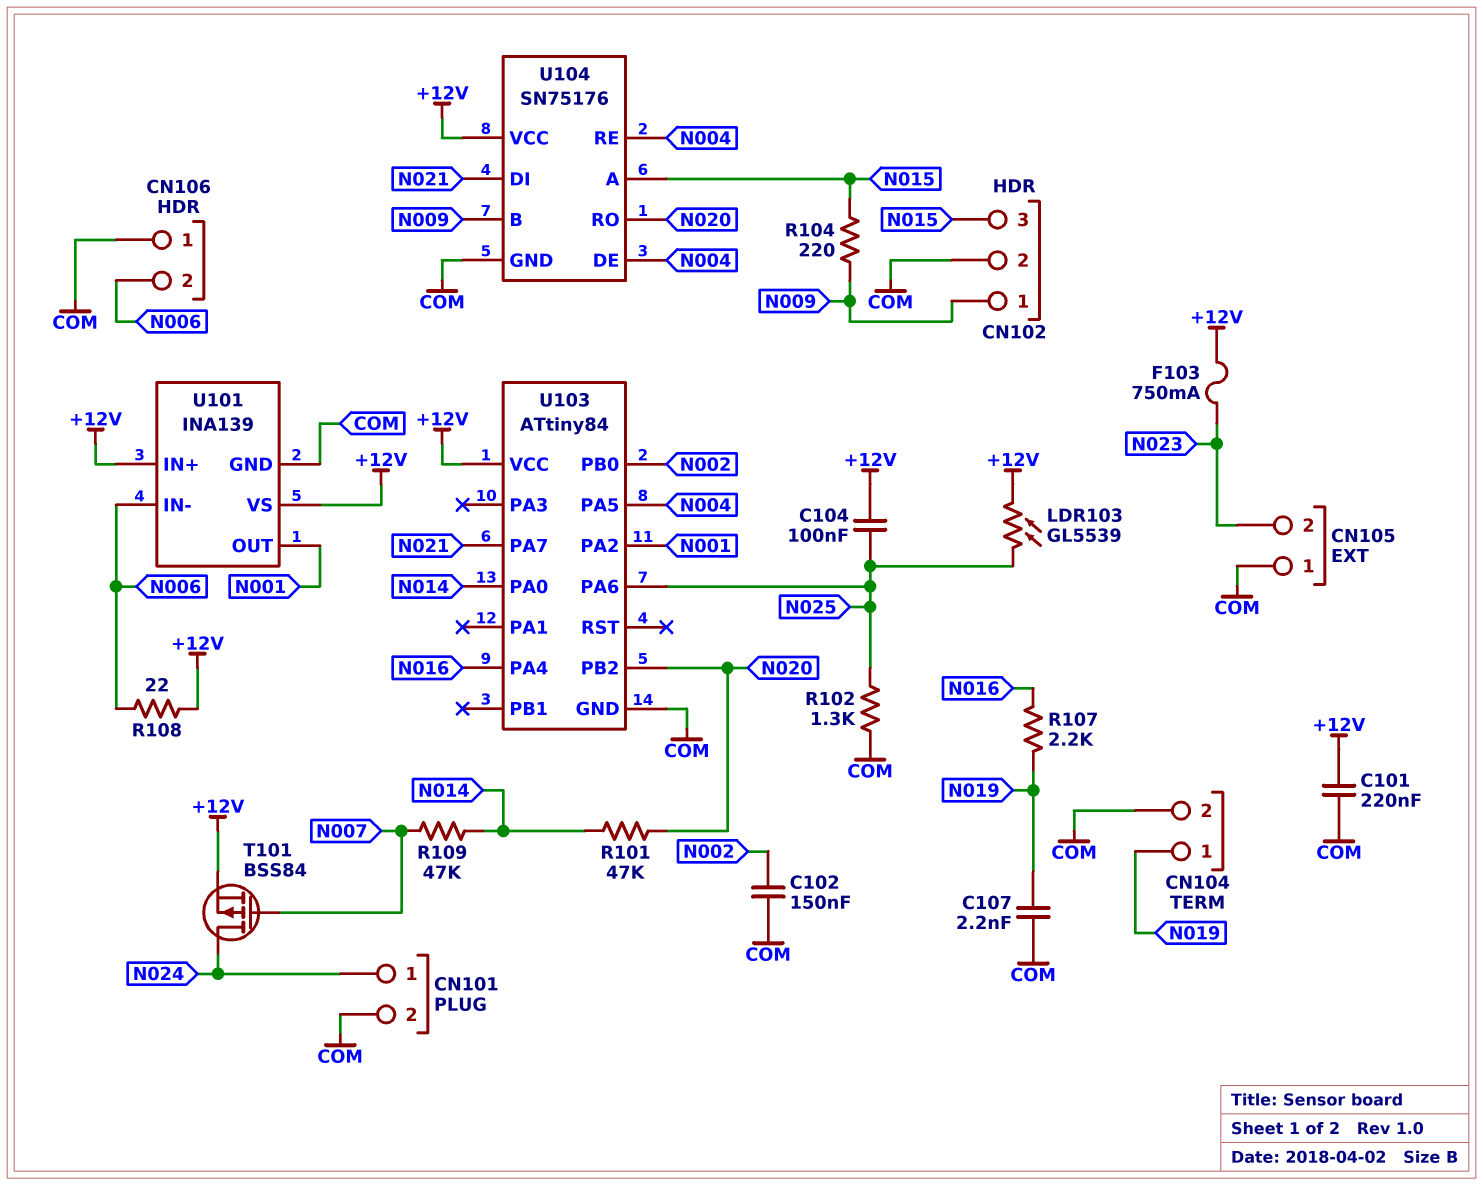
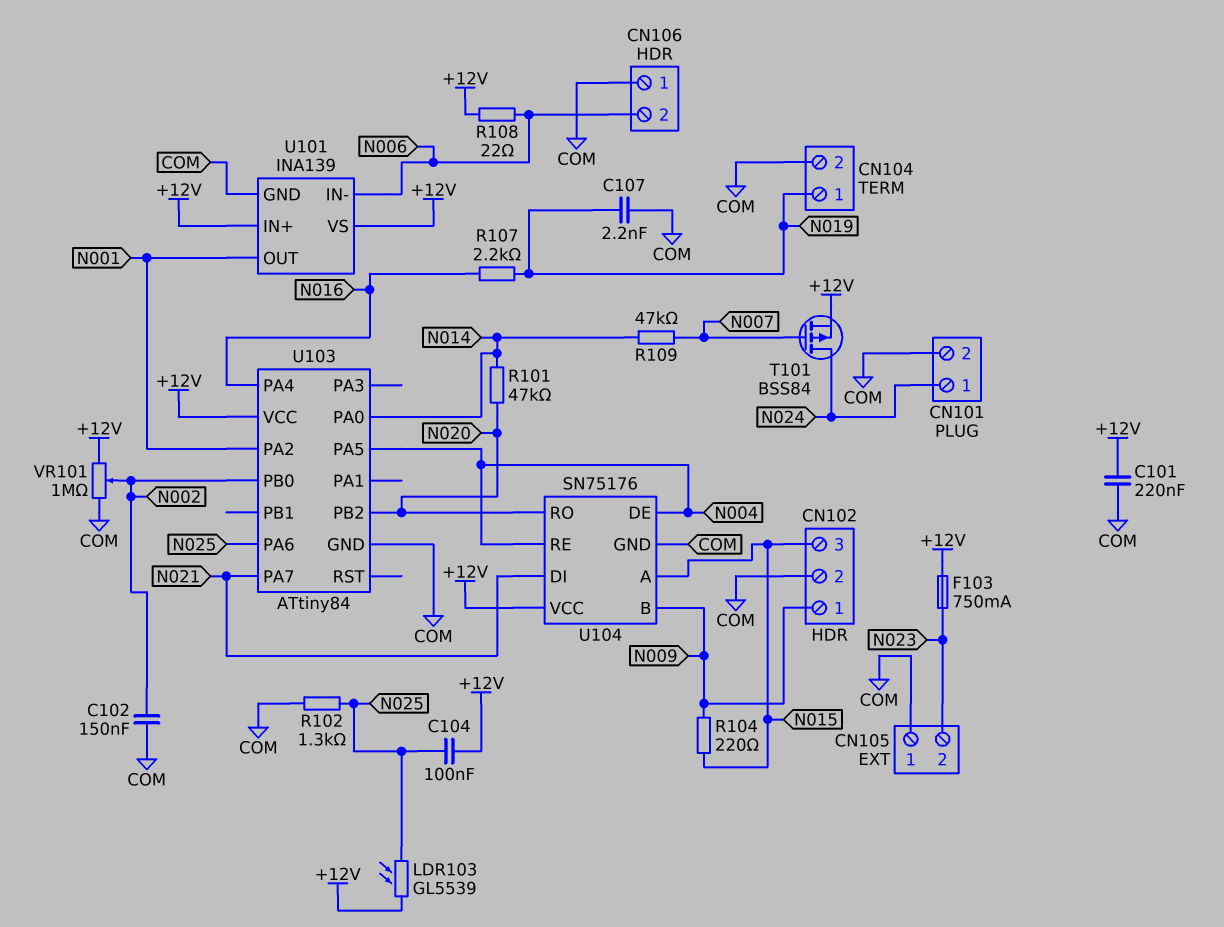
VR101: none -> 1M (+12V, COM, wiper N002)

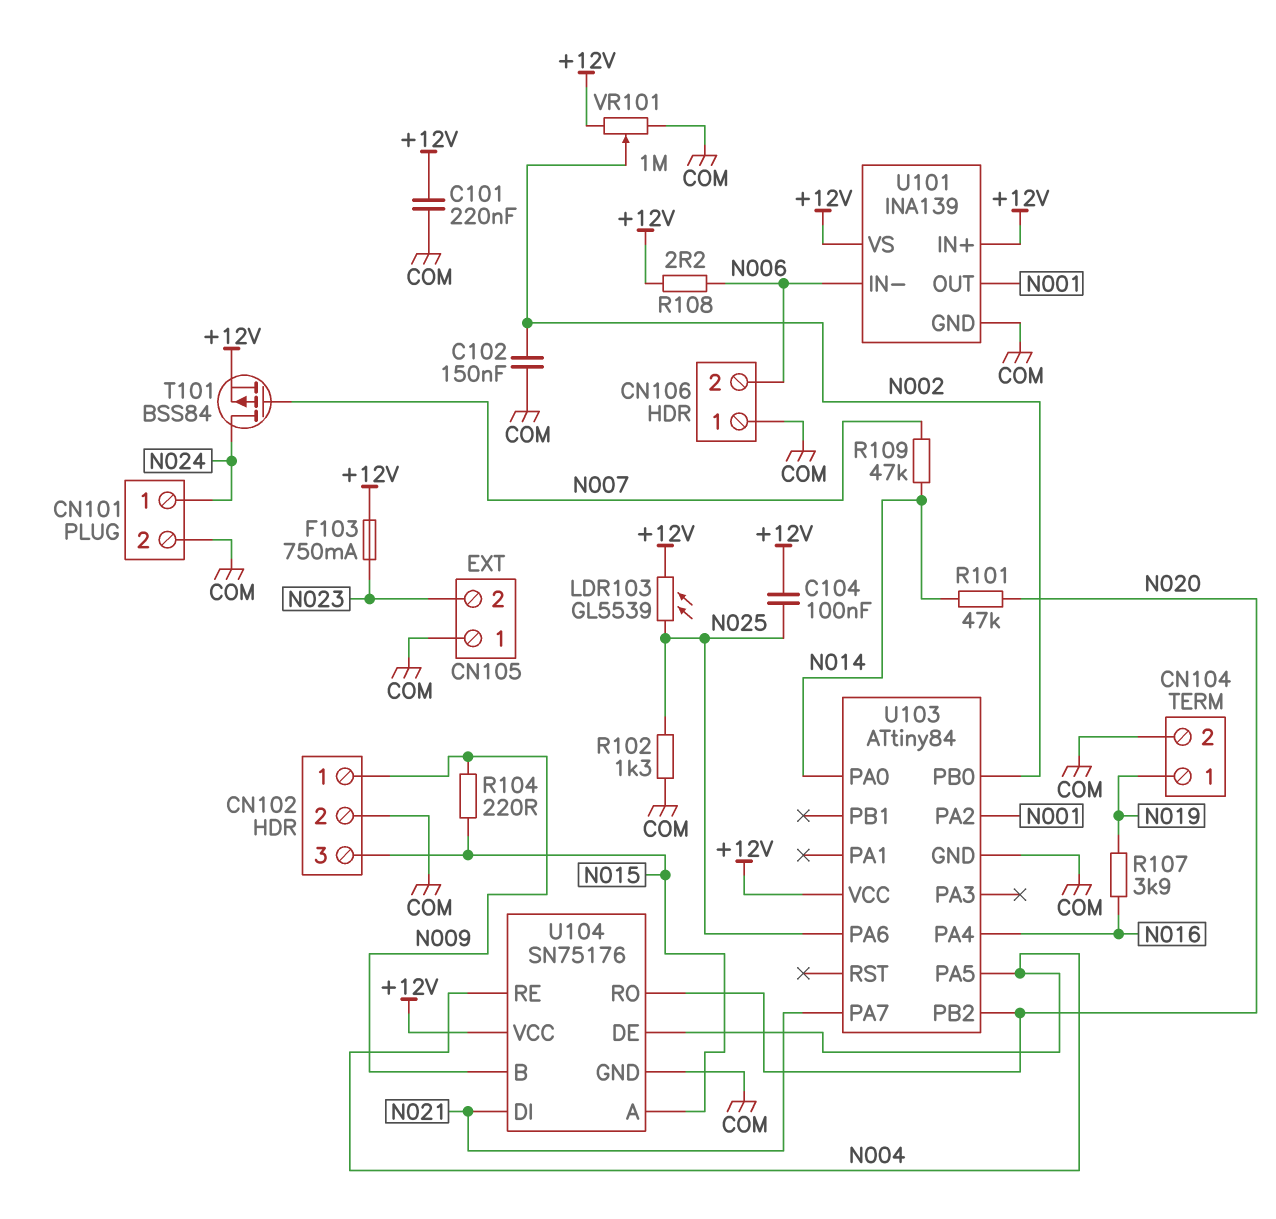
C107: 2.2nF (COM, N019) -> none
R107: 2.2k (N016, N019) -> 3.9k (N016, N019)
R108: 22 (+12V, N006) -> 2.2 (+12V, N006)

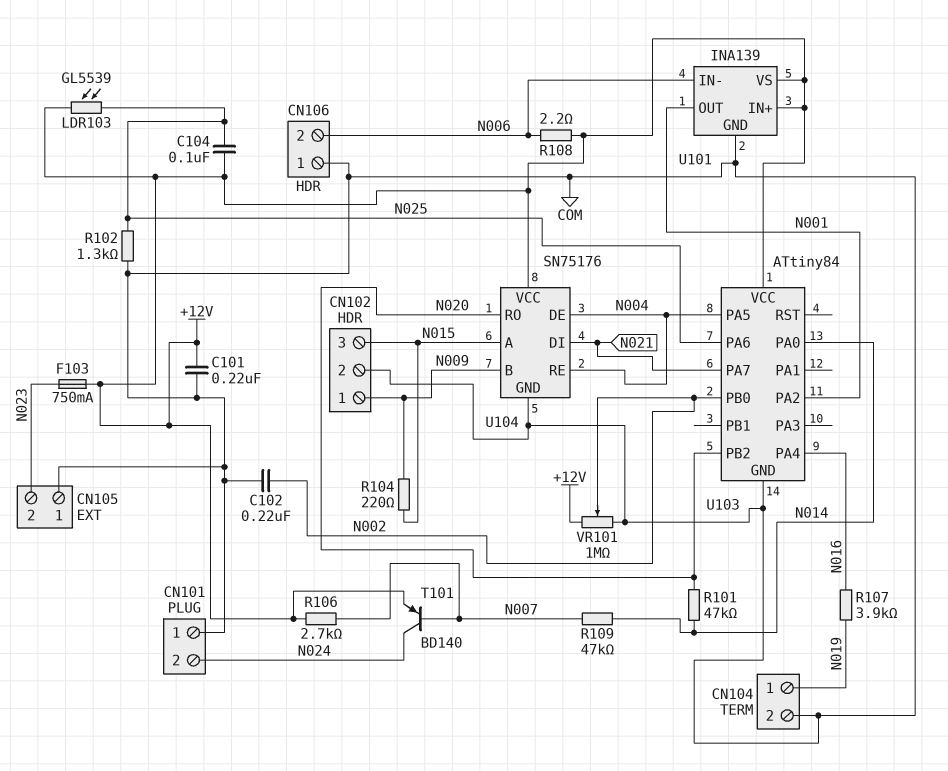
C102: 150nF (COM, N002) -> 220nF (COM, N002)
CN101 pin 1: N024 -> COM
CN101 pin 2: COM -> N024
R106: none -> 2.7k (+12V, N007)
T101: PMOS BSS84 (G N007, D N024, S +12V) -> PNP BD140 (B N007, C N024, E +12V)

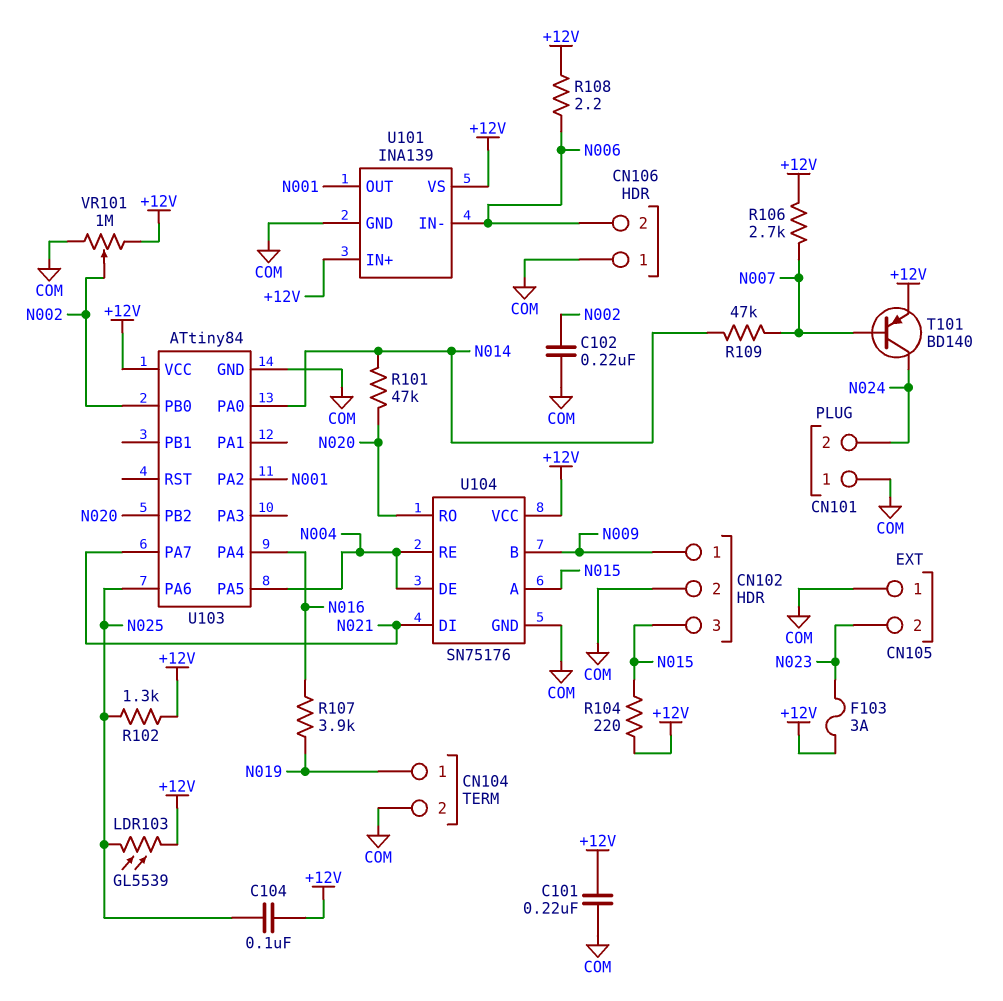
F103: 750mA (+12V, N023) -> 3A (+12V, N023)
R102: 1.3k (COM, N025) -> 1.3k (+12V, N025)
R104: 220 (N009, N015) -> 220 (+12V, N015)

